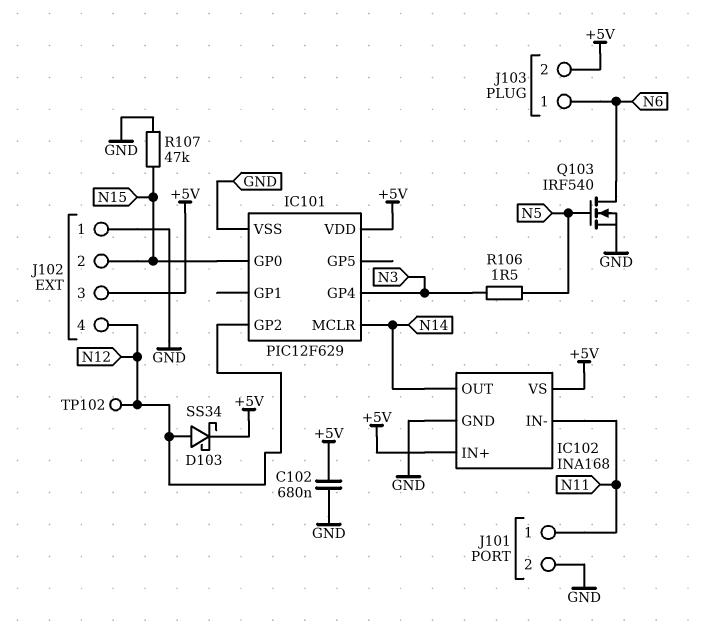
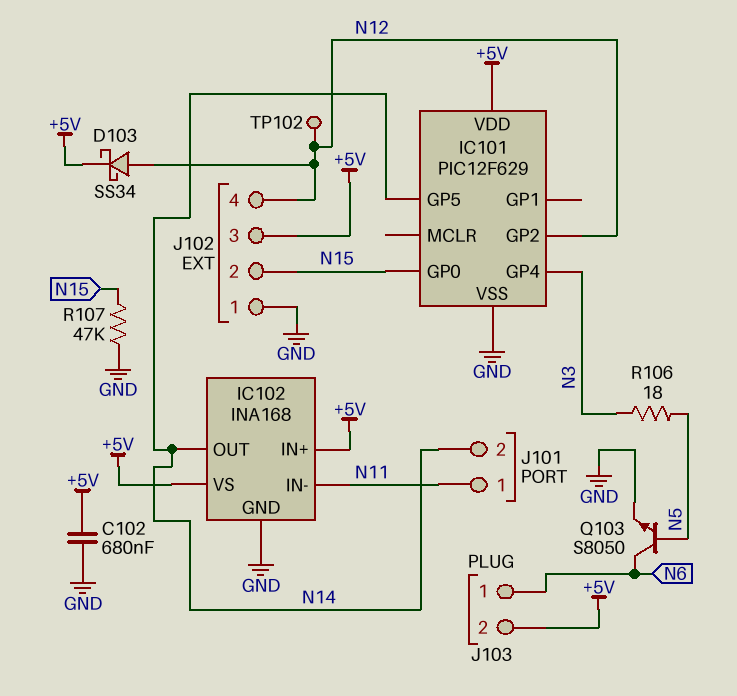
IC101 pin GP5: none -> N14
IC101 pin MCLR: N14 -> none
J101 pin 2: GND -> N14
Q103: NMOS IRF540 (G N5, D N6, S GND) -> NPN S8050 (B N5, C N6, E GND)
R106: 1.5 (N3, N5) -> 18 (N3, N5)

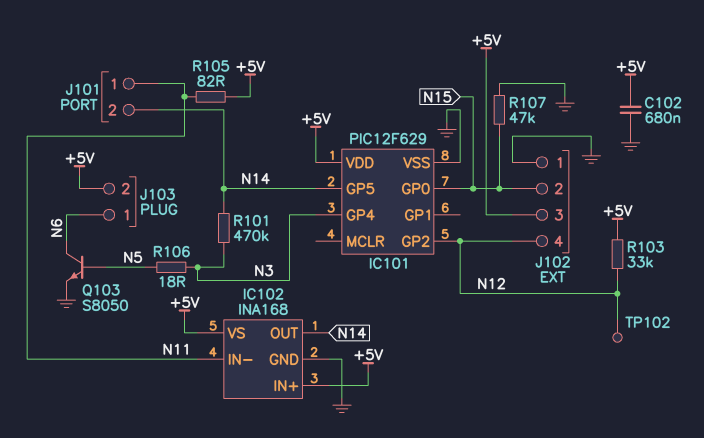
D103: schottky SS34 (A N12, K +5V) -> none
R101: none -> 470k (N3, N14)
R103: none -> 33k (+5V, N12)
R105: none -> 82 (+5V, N11)

